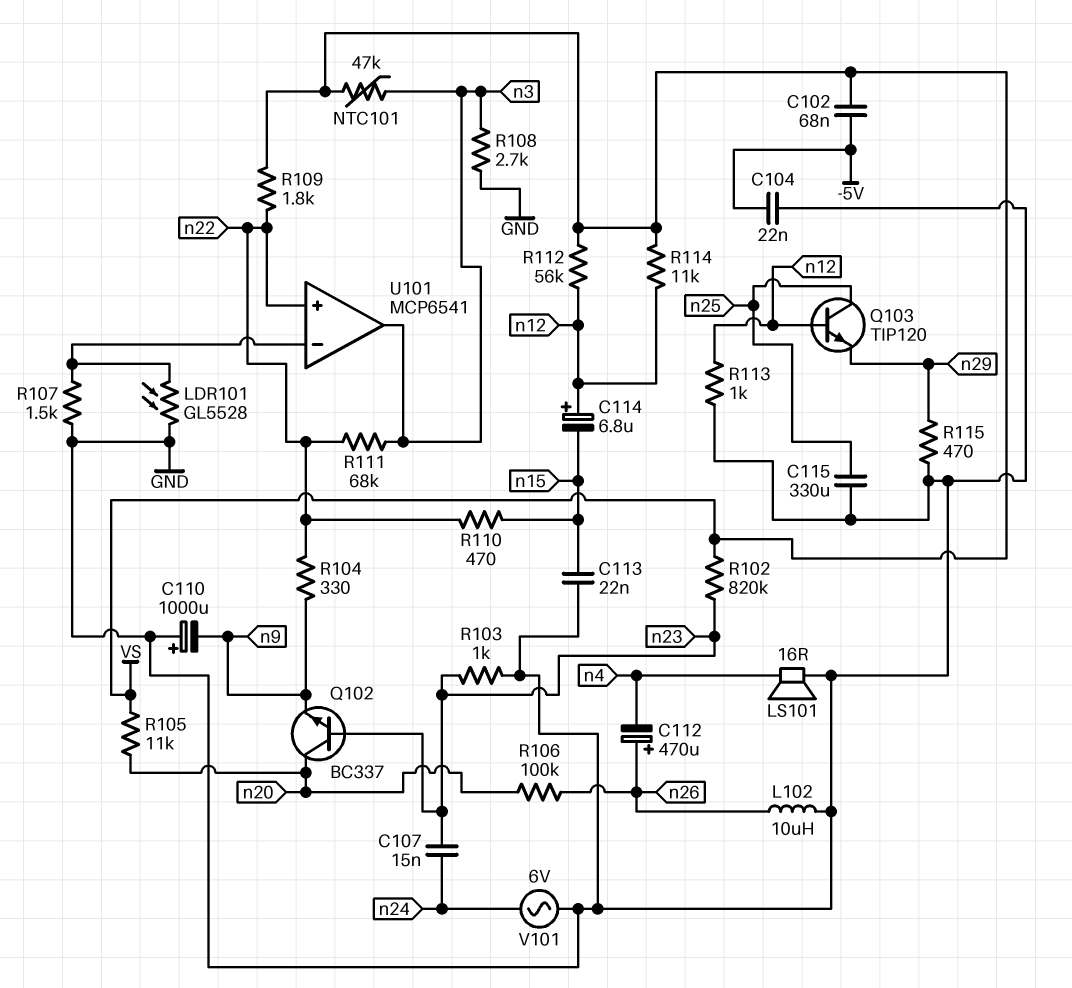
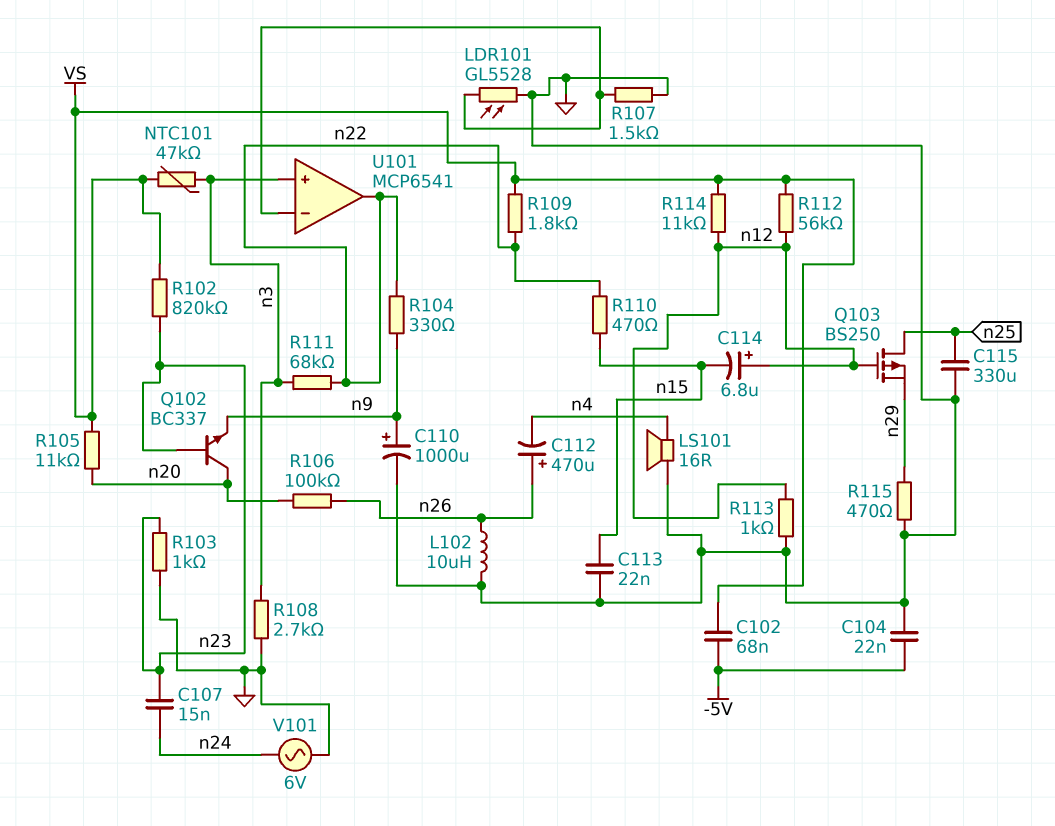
C110: 1000uF (plus GND, minus n9) -> 1000uF (plus n9, minus GND)
Q103: NPN TIP120 (B n12, C n25, E n29) -> PMOS BS250 (G n12, D n25, S n29)
U101 pin in+: n22 -> n3
U101 pin out: n3 -> n22

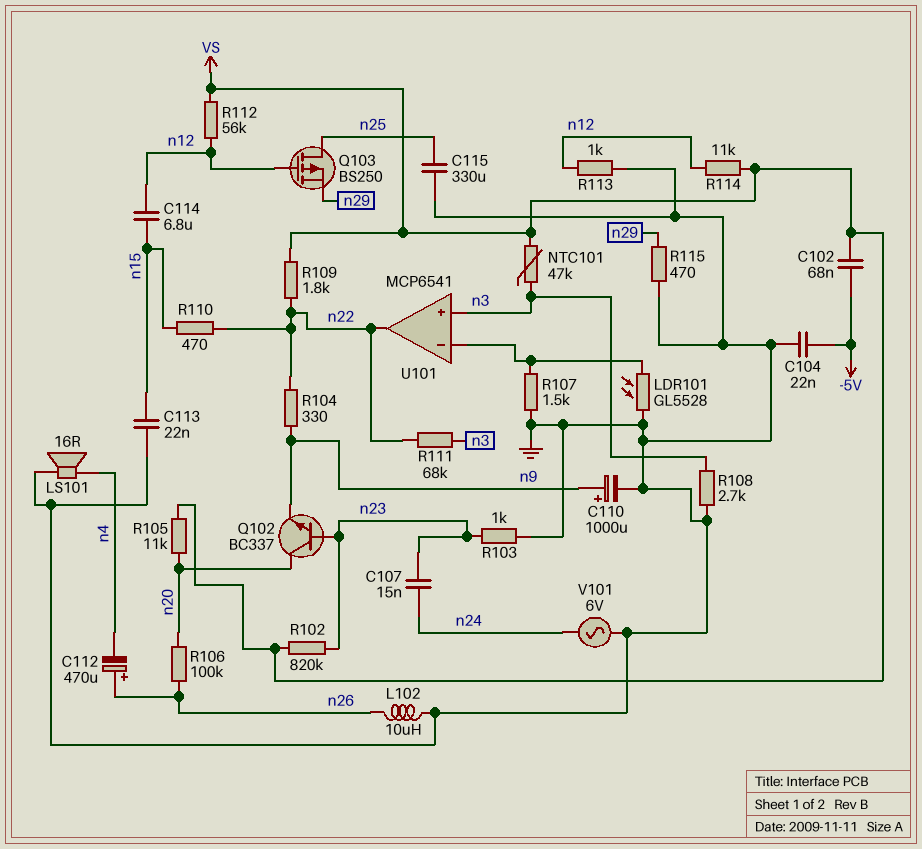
C114: 6.8uF (plus n12, minus n15) -> 6.8uF (n12, n15)

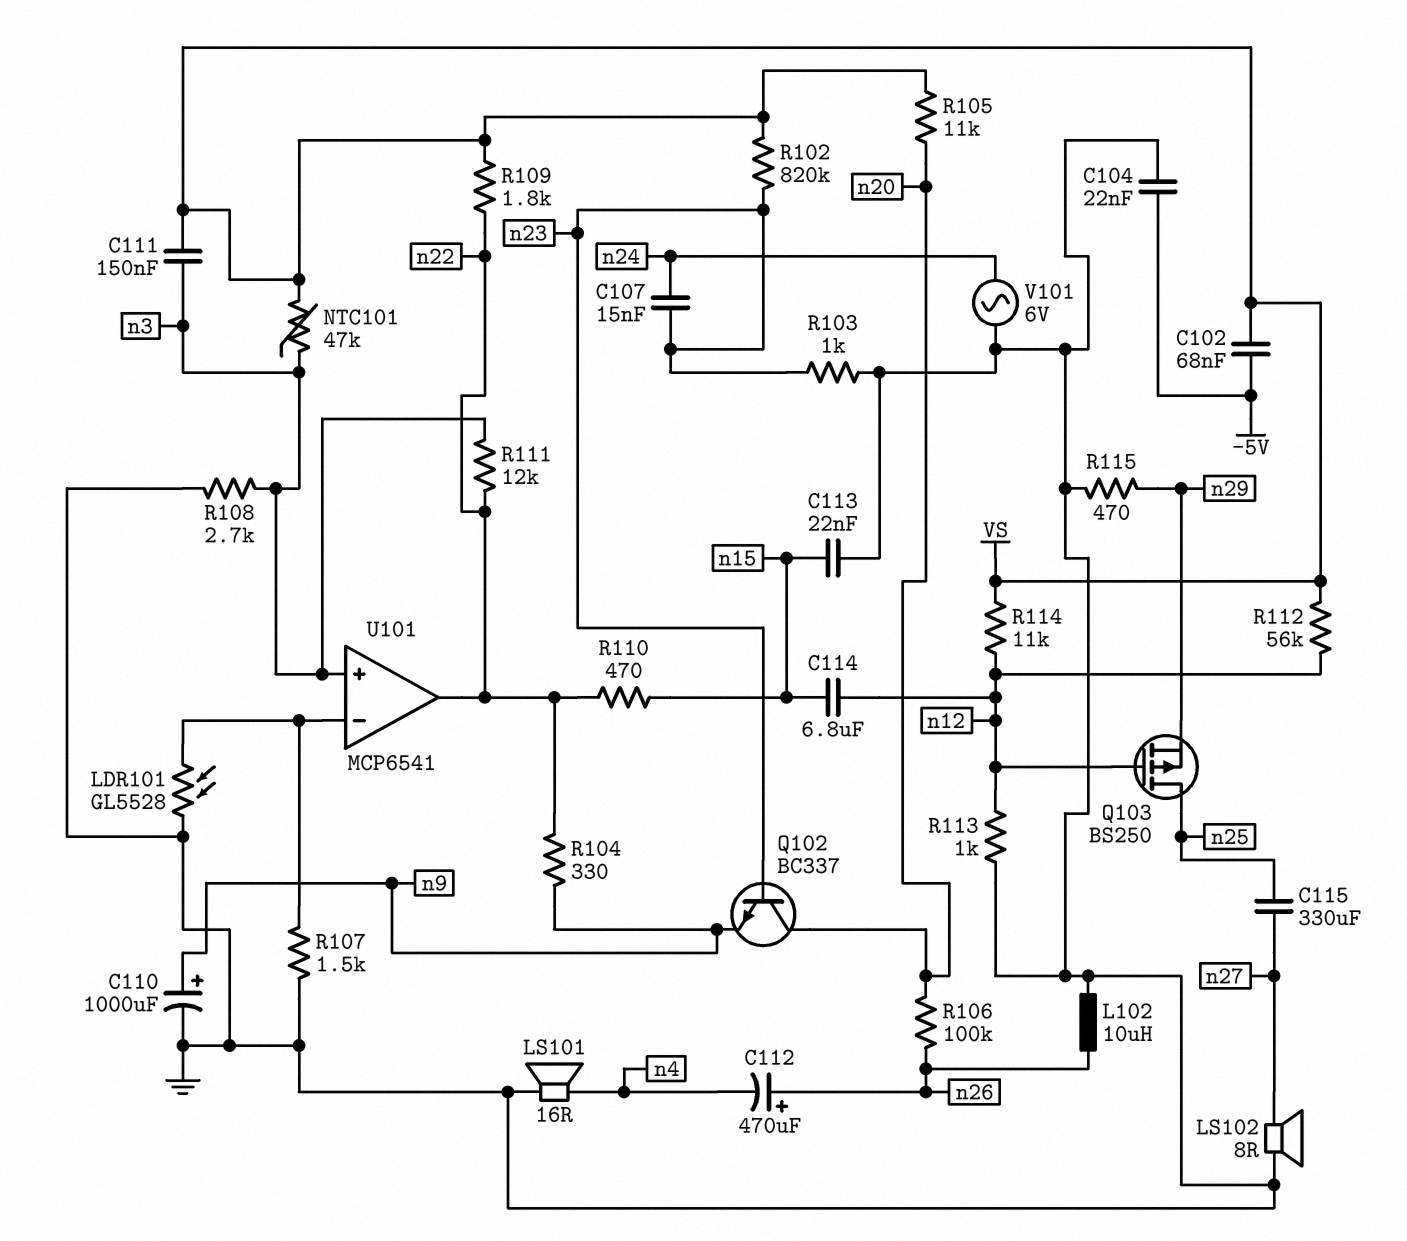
C111: none -> 150nF (VS, n3)
C115: 330uF (GND, n25) -> 330uF (n25, n27)
LS102: none -> speaker 8R (GND, n27)
R111: 68k (n3, n22) -> 12k (n3, n22)

